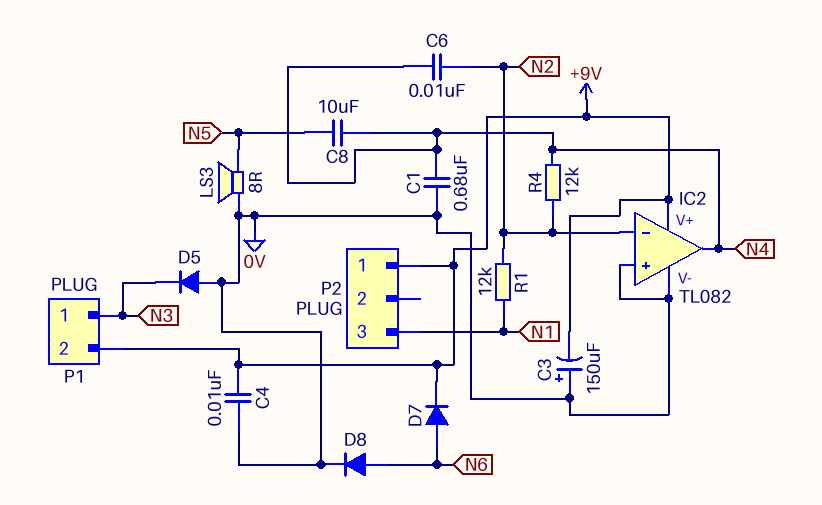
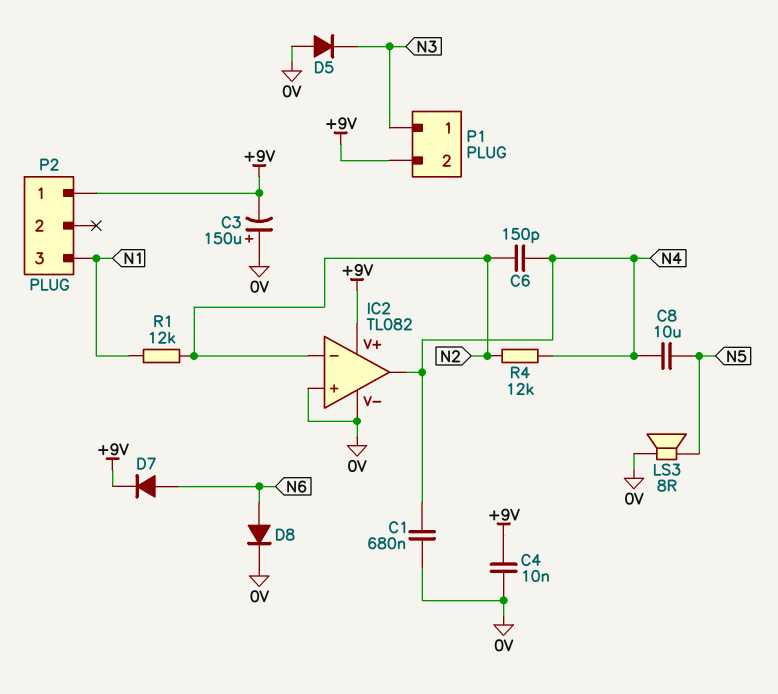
C6: 10nF (N2, N4) -> 150pF (N2, N4)

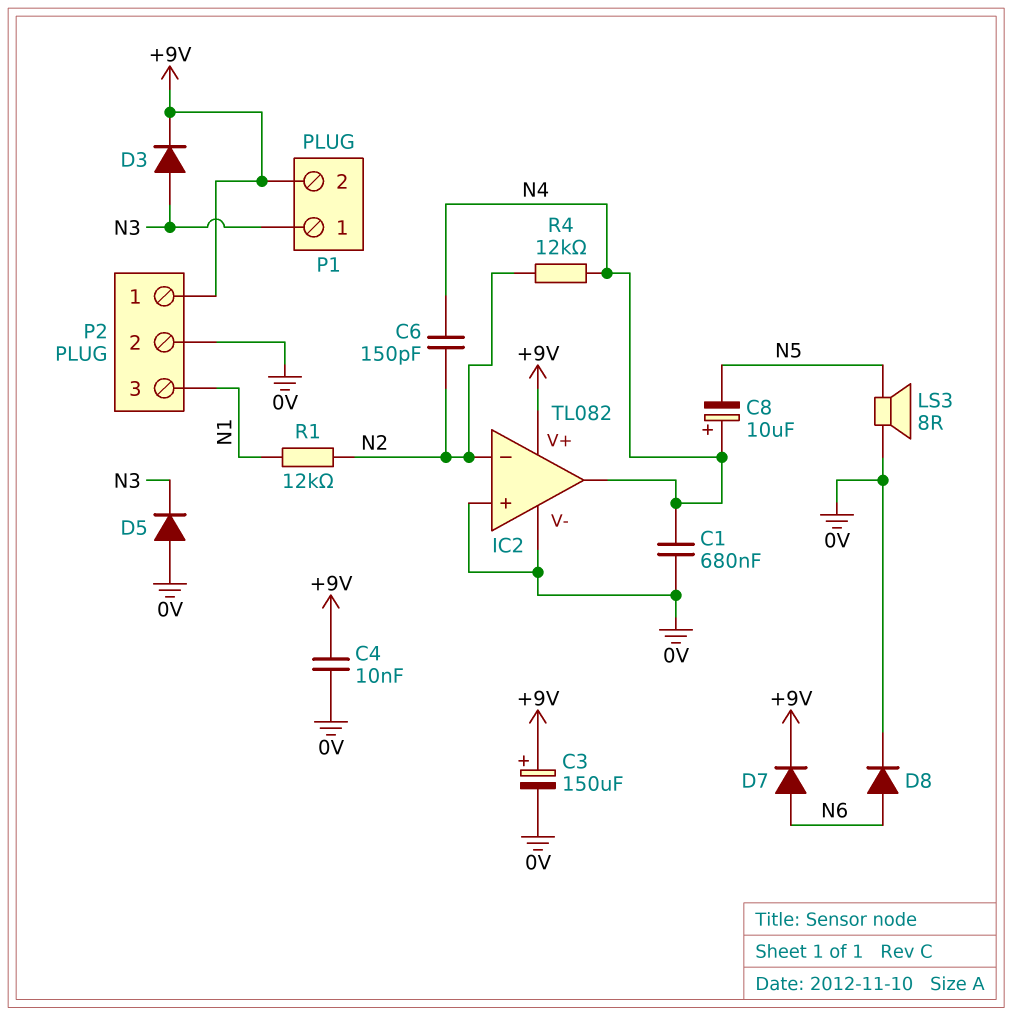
C3: 150uF (plus 0V, minus +9V) -> 150uF (plus +9V, minus 0V)
C8: 10uF (N4, N5) -> 10uF (plus N4, minus N5)
D3: none -> diode (A N3, K +9V)
P2 pin 2: none -> 0V

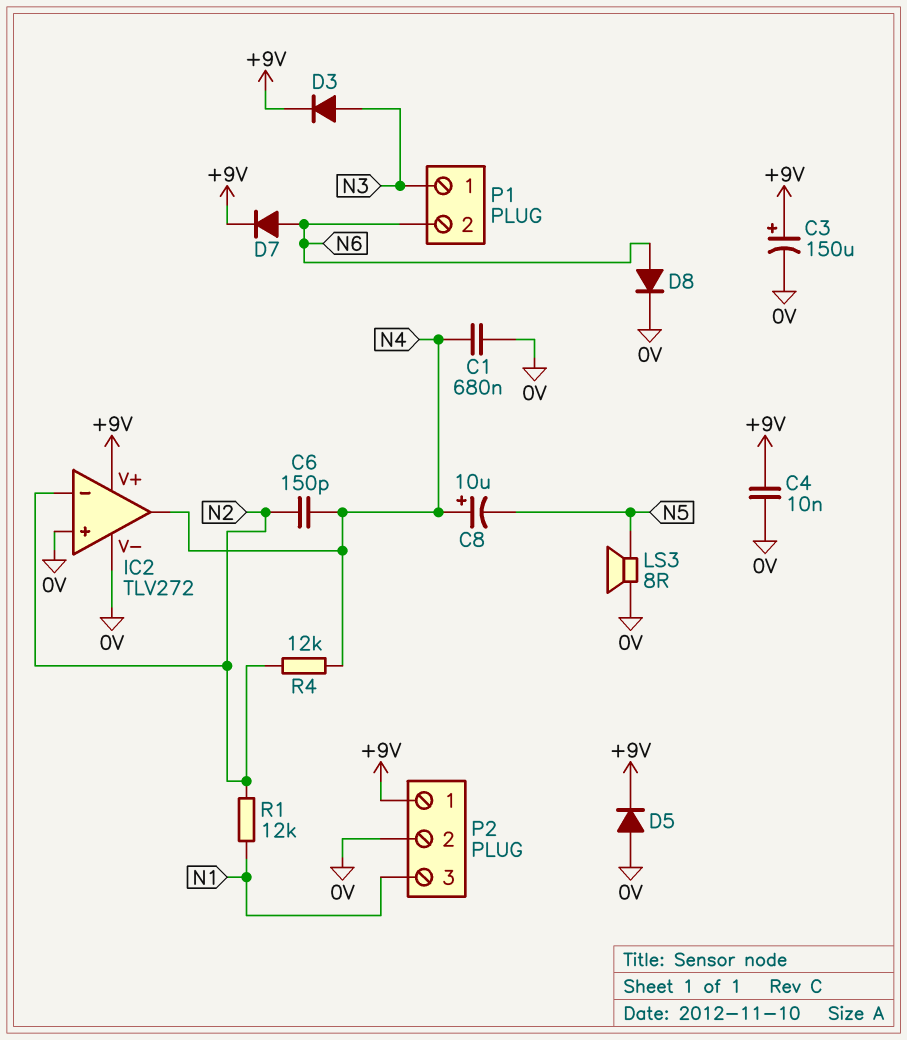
D5: diode (A 0V, K N3) -> diode (A 0V, K +9V)
IC2: TL082 -> TLV272
P1 pin 2: +9V -> N6

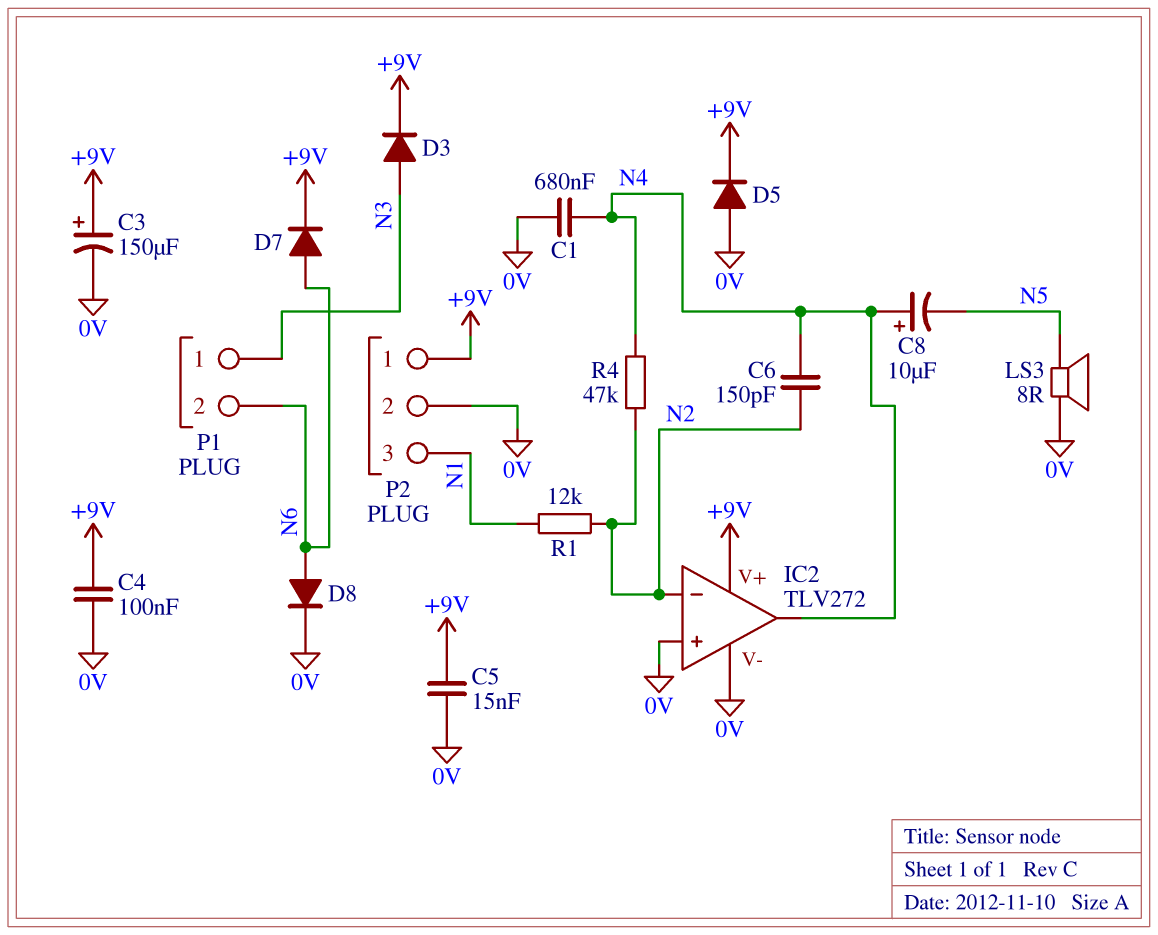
C4: 10nF (+9V, 0V) -> 100nF (+9V, 0V)
C5: none -> 15nF (+9V, 0V)
R4: 12k (N2, N4) -> 47k (N2, N4)

